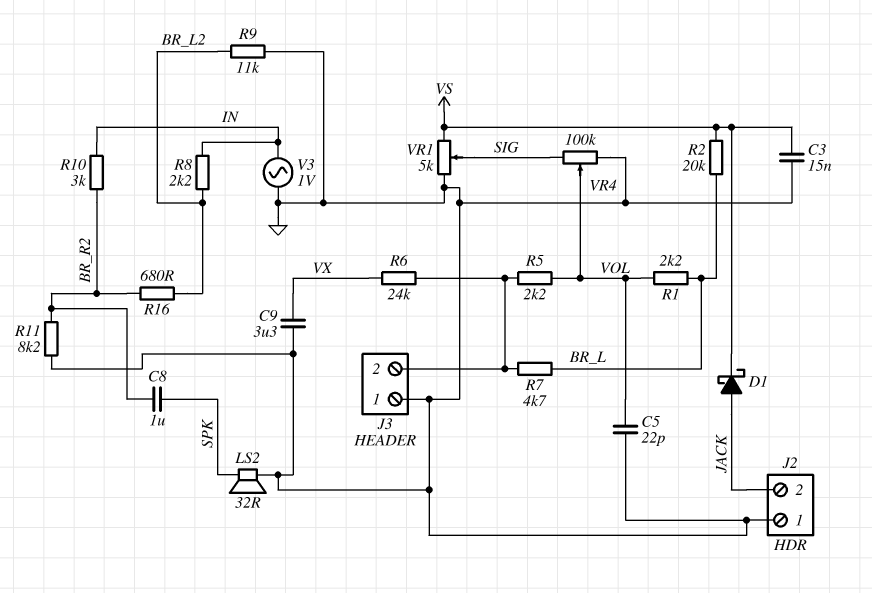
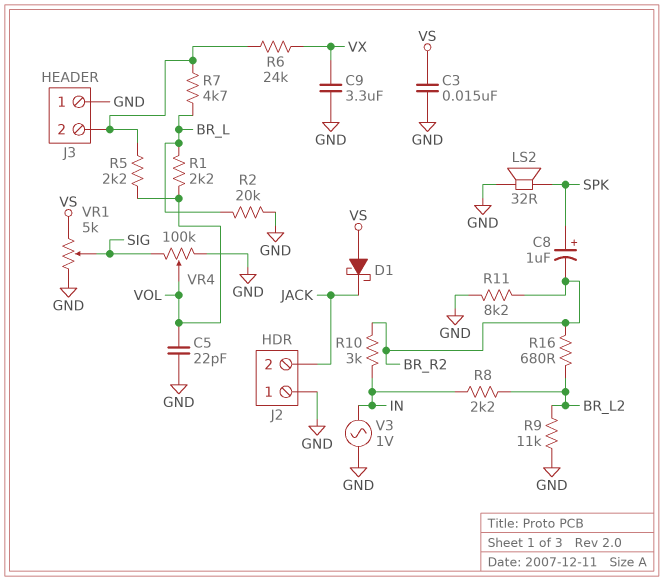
C8: 1uF (BR_R2, SPK) -> 1uF (plus SPK, minus BR_R2)
D1: schottky (A JACK, K VS) -> schottky (A VS, K JACK)
R2: 20k (BR_L, VS) -> 20k (BR_L, GND)

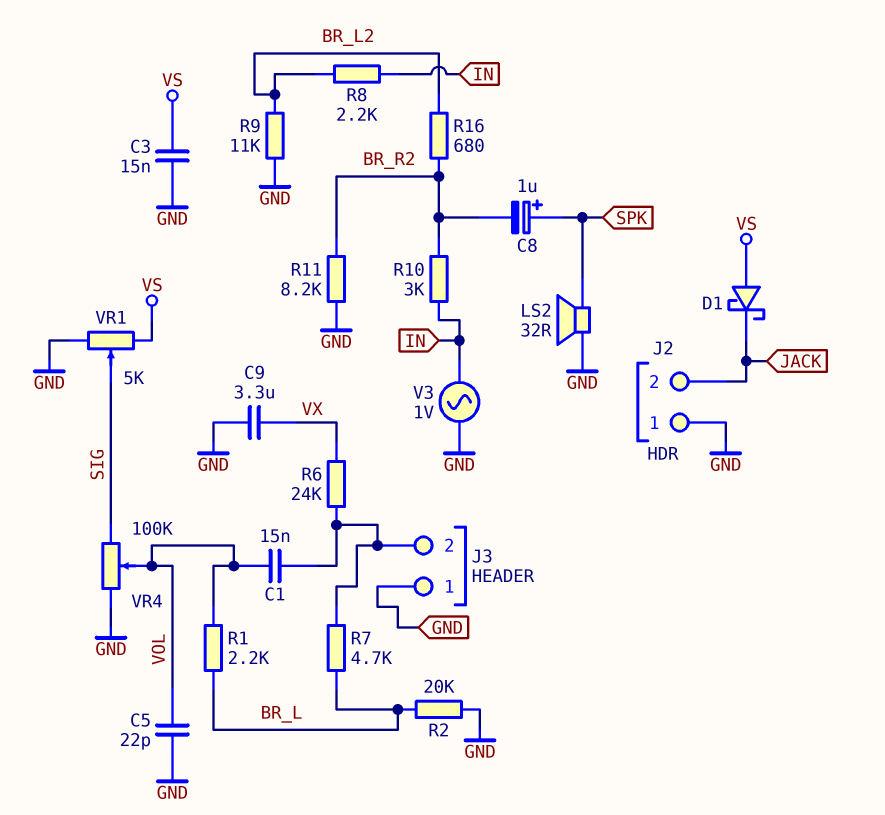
C1: none -> 15nF (J3/2, VOL)
R5: 2.2k (J3/2, VOL) -> none

